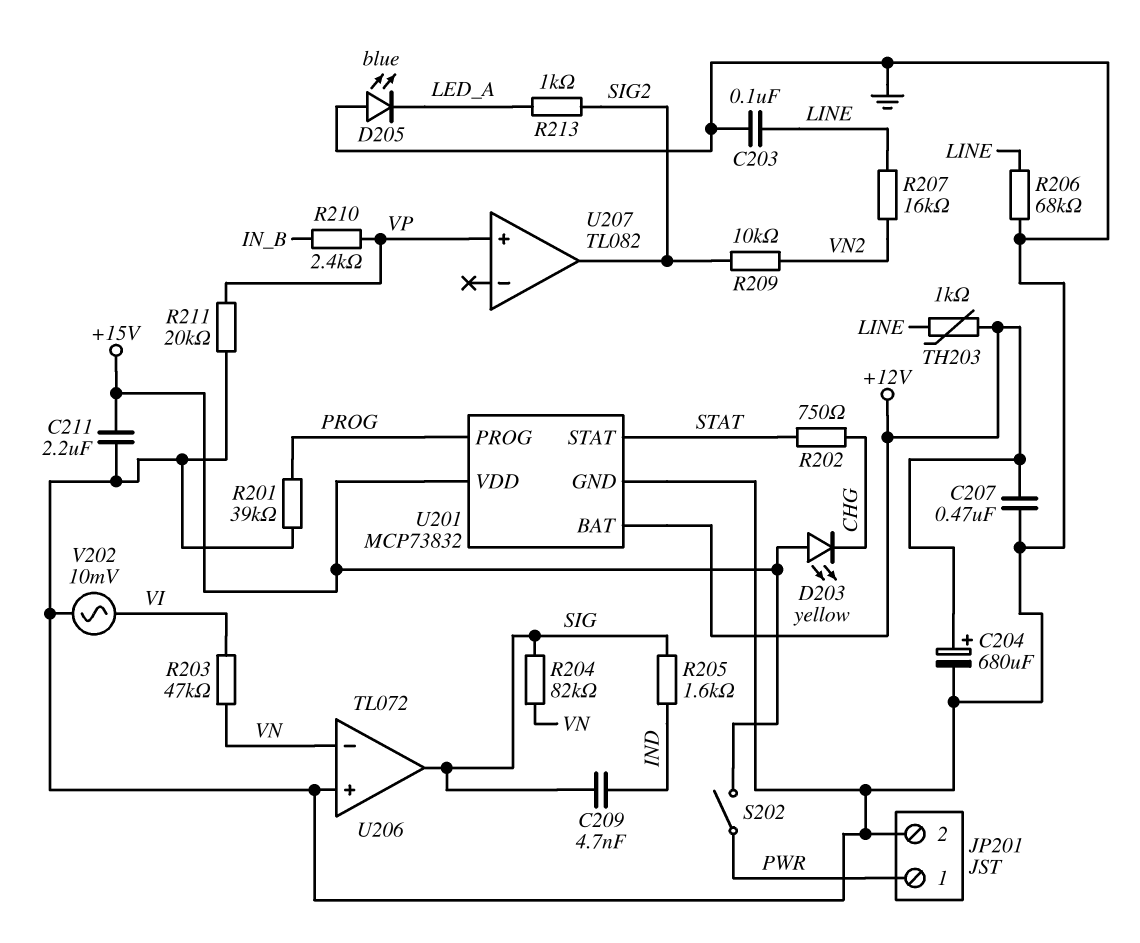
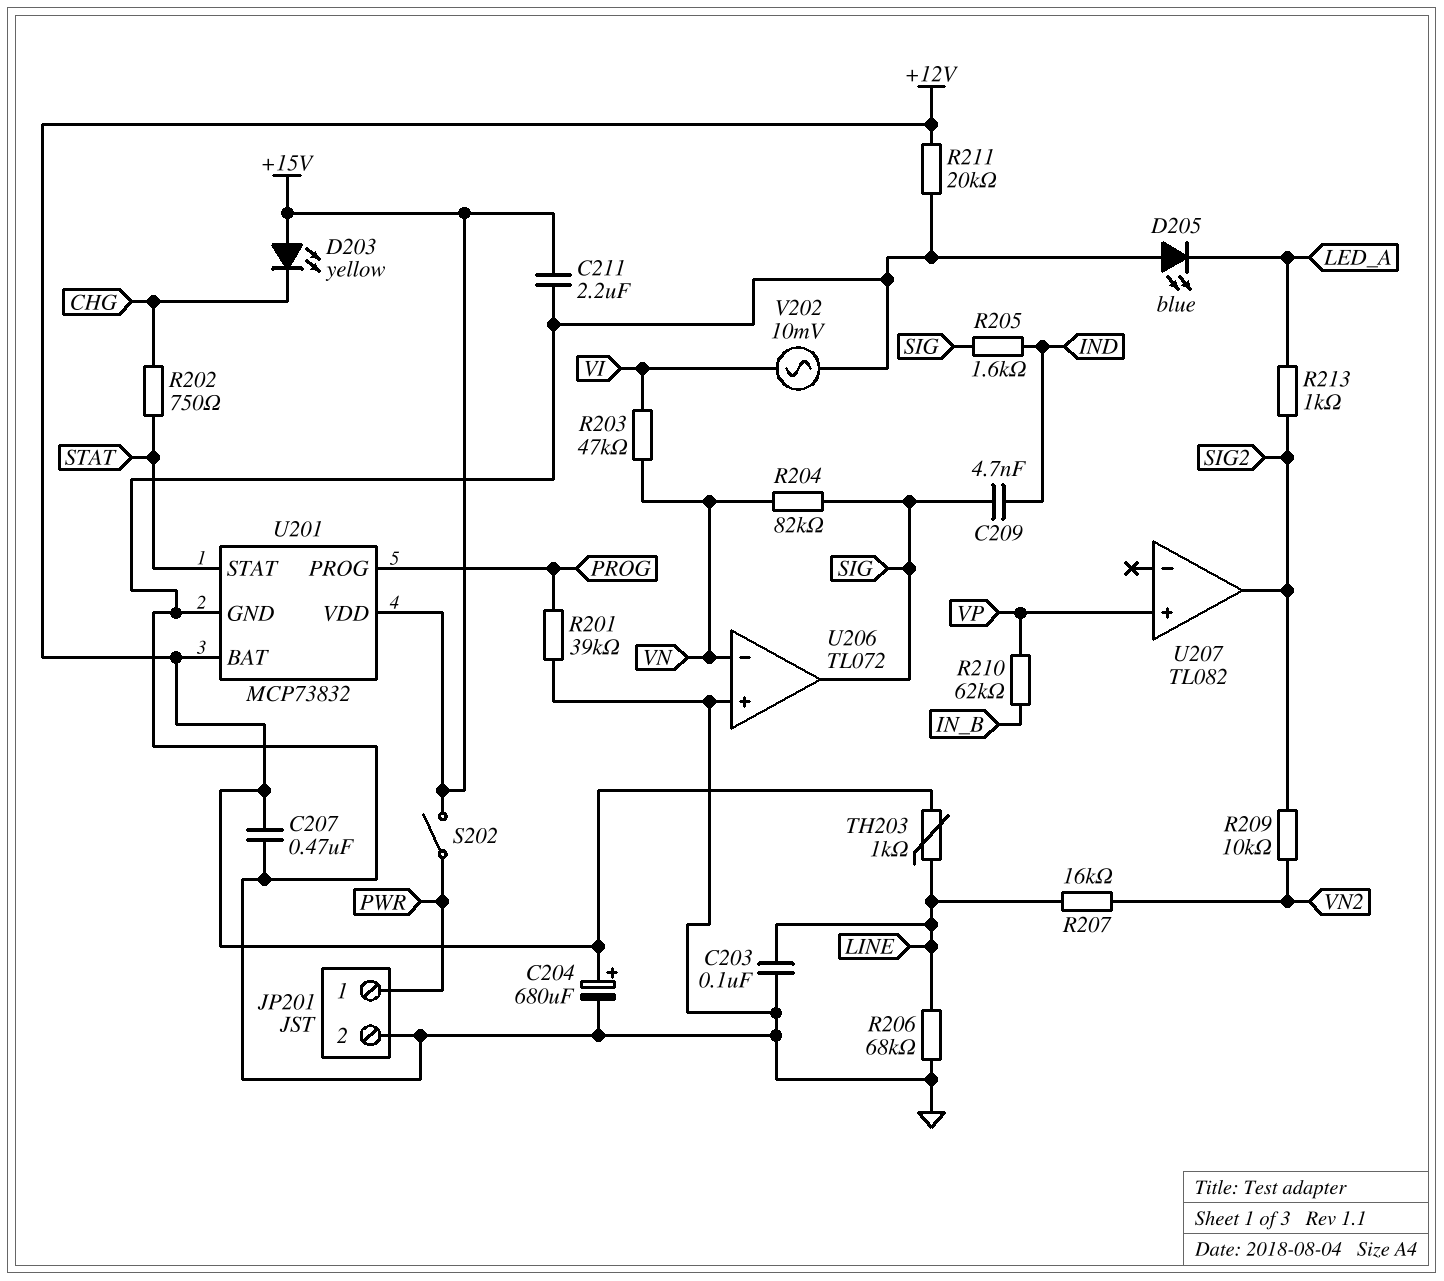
R210: 2.4k (IN_B, VP) -> 62k (IN_B, VP)
R211: 20k (GND, VP) -> 20k (+12V, GND)

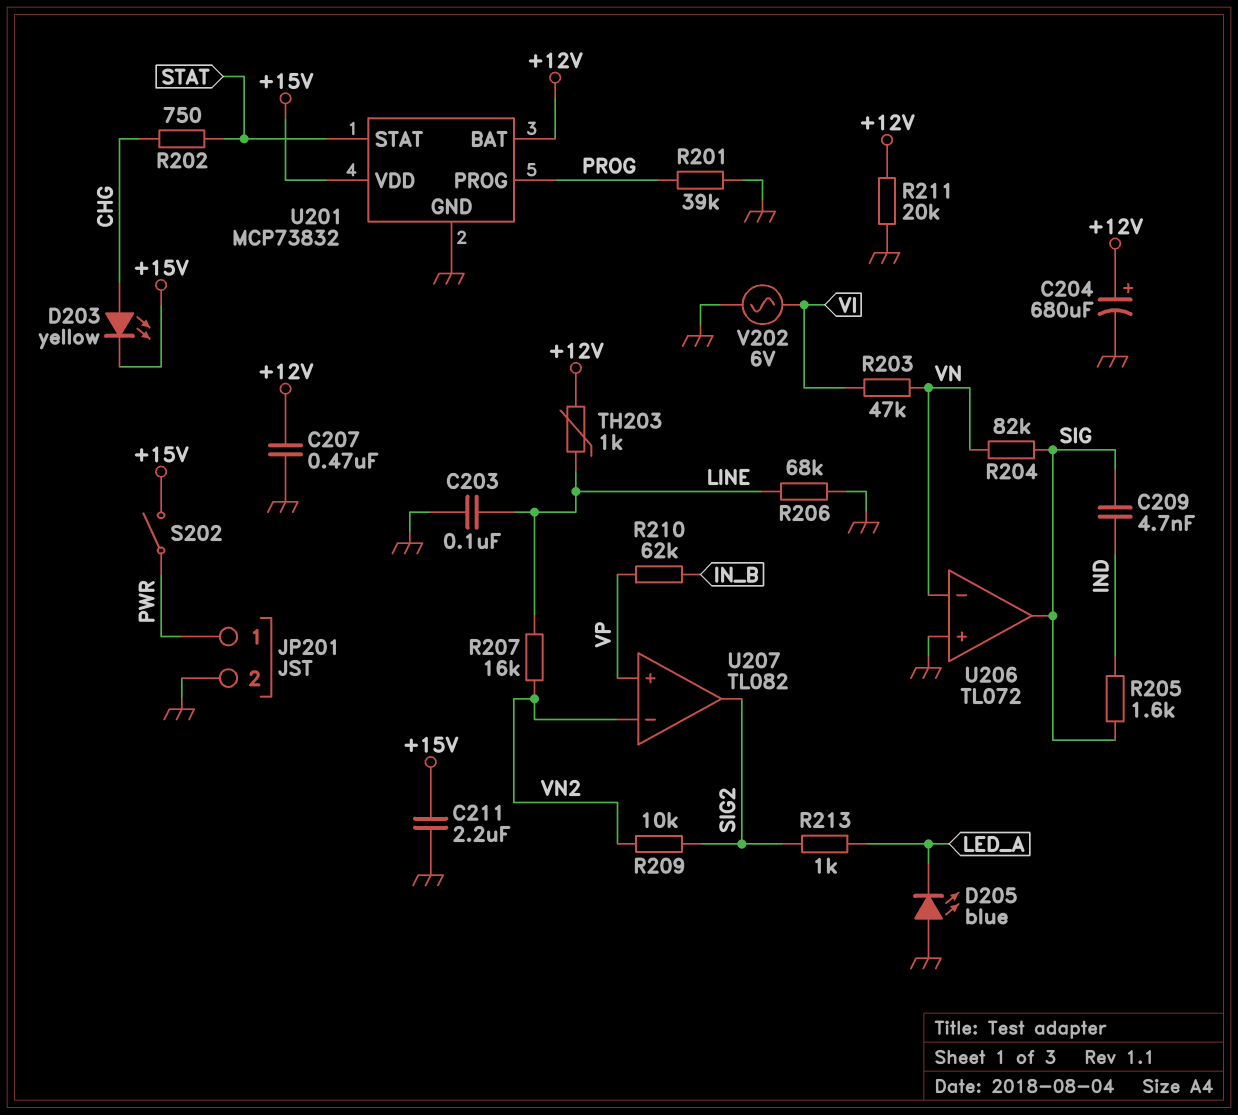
D203: LED yellow (A +15V, K CHG) -> LED yellow (A CHG, K +15V)
U207 pin in-: none -> VN2
V202: AC 10mV (GND, VI) -> AC 6V (GND, VI)

